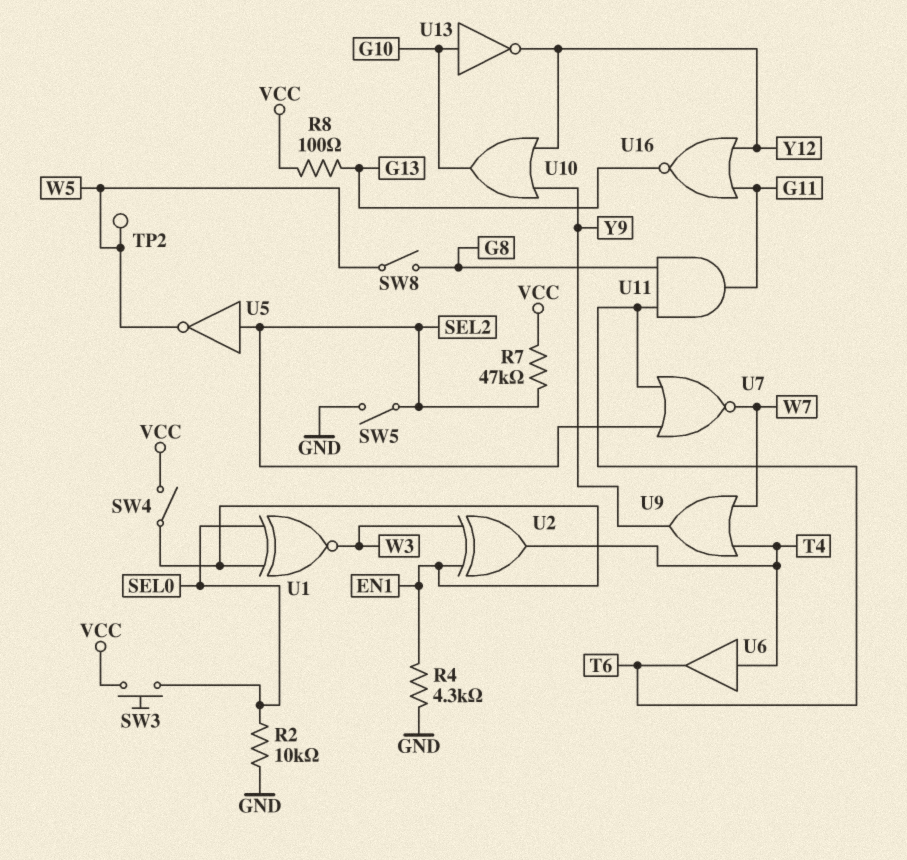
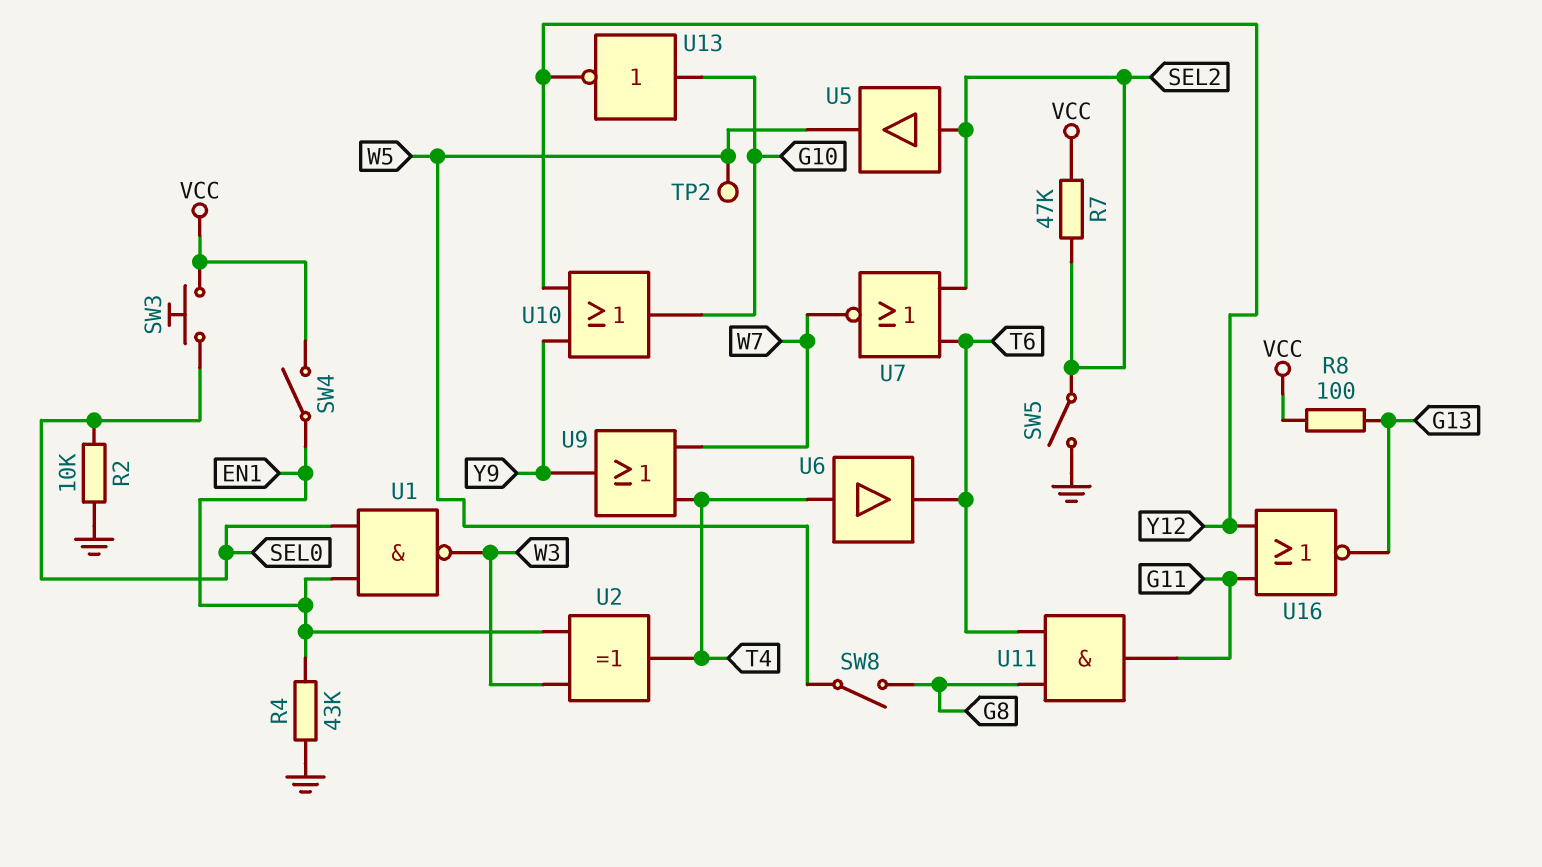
R4: 4.3k (EN1, GND) -> 43k (EN1, GND)
U1: XNOR (in EN1, in SEL0, out W3) -> NAND (in EN1, in SEL0, out W3)
U5: NOT (in SEL2, out W5) -> buffer (in SEL2, out W5)

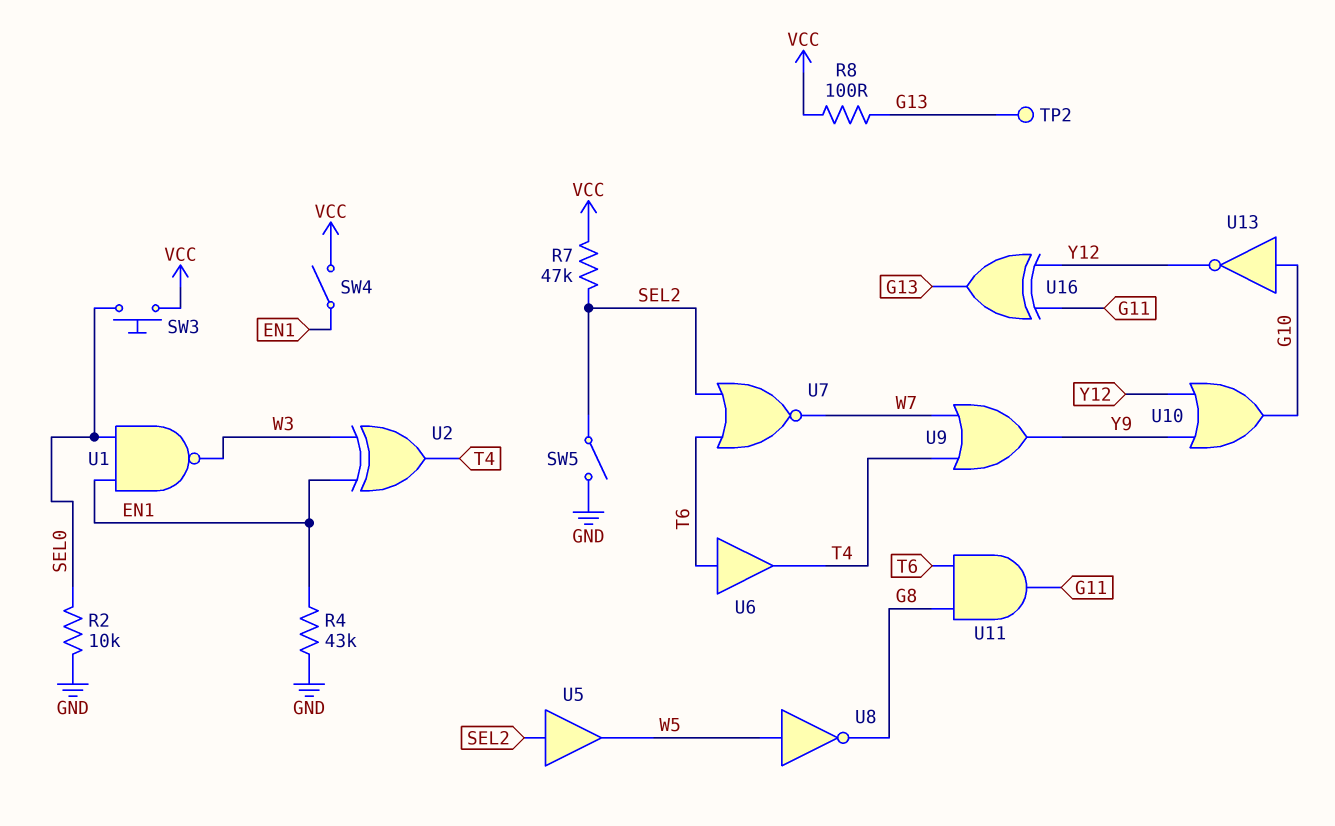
SW8: switch (G8, W5) -> none
TP2: test point (W5) -> test point (G13)
U6: buffer (in T4, out T6) -> buffer (in T6, out T4)
U8: none -> NOT (in W5, out G8)
U16: NOR (in G11, in Y12, out G13) -> XOR (in G11, in Y12, out G13)

